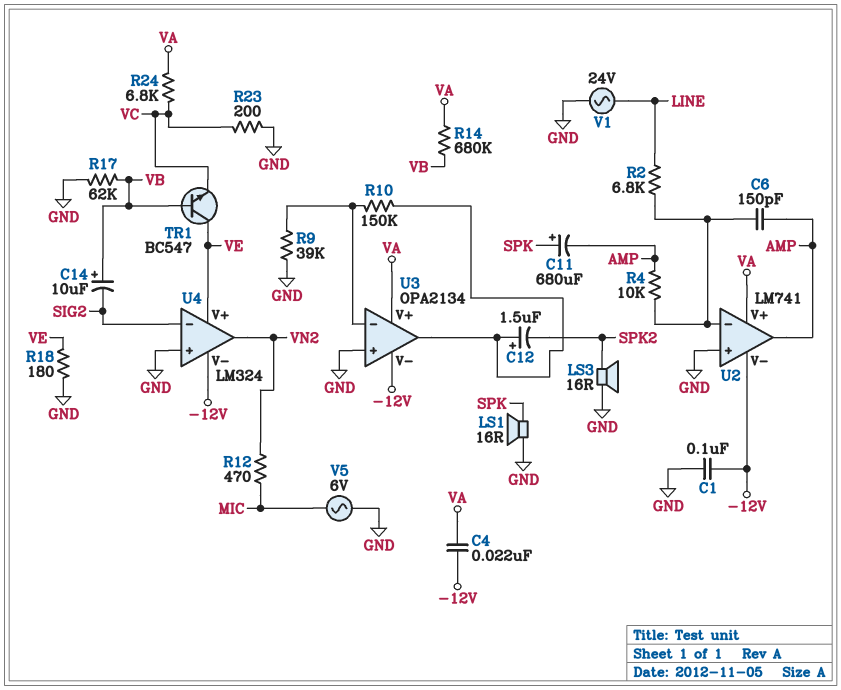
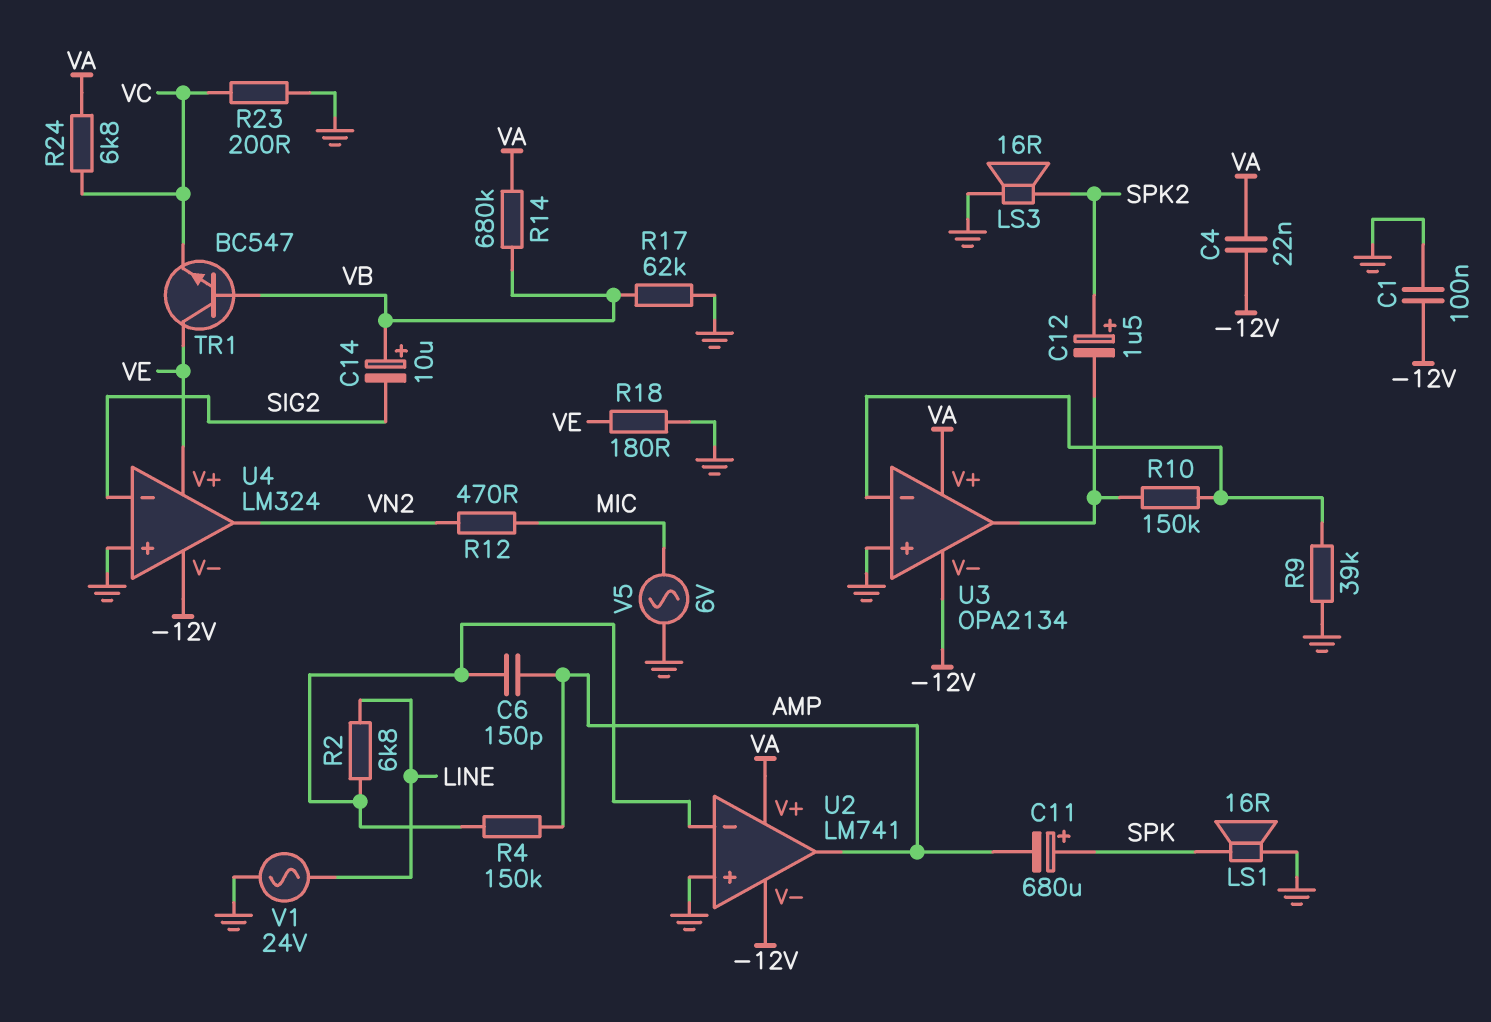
C12: 1.5uF (plus U3/out, minus SPK2) -> 1.5uF (plus SPK2, minus U3/out)
R4: 10k (AMP, U2/in-) -> 150k (AMP, U2/in-)

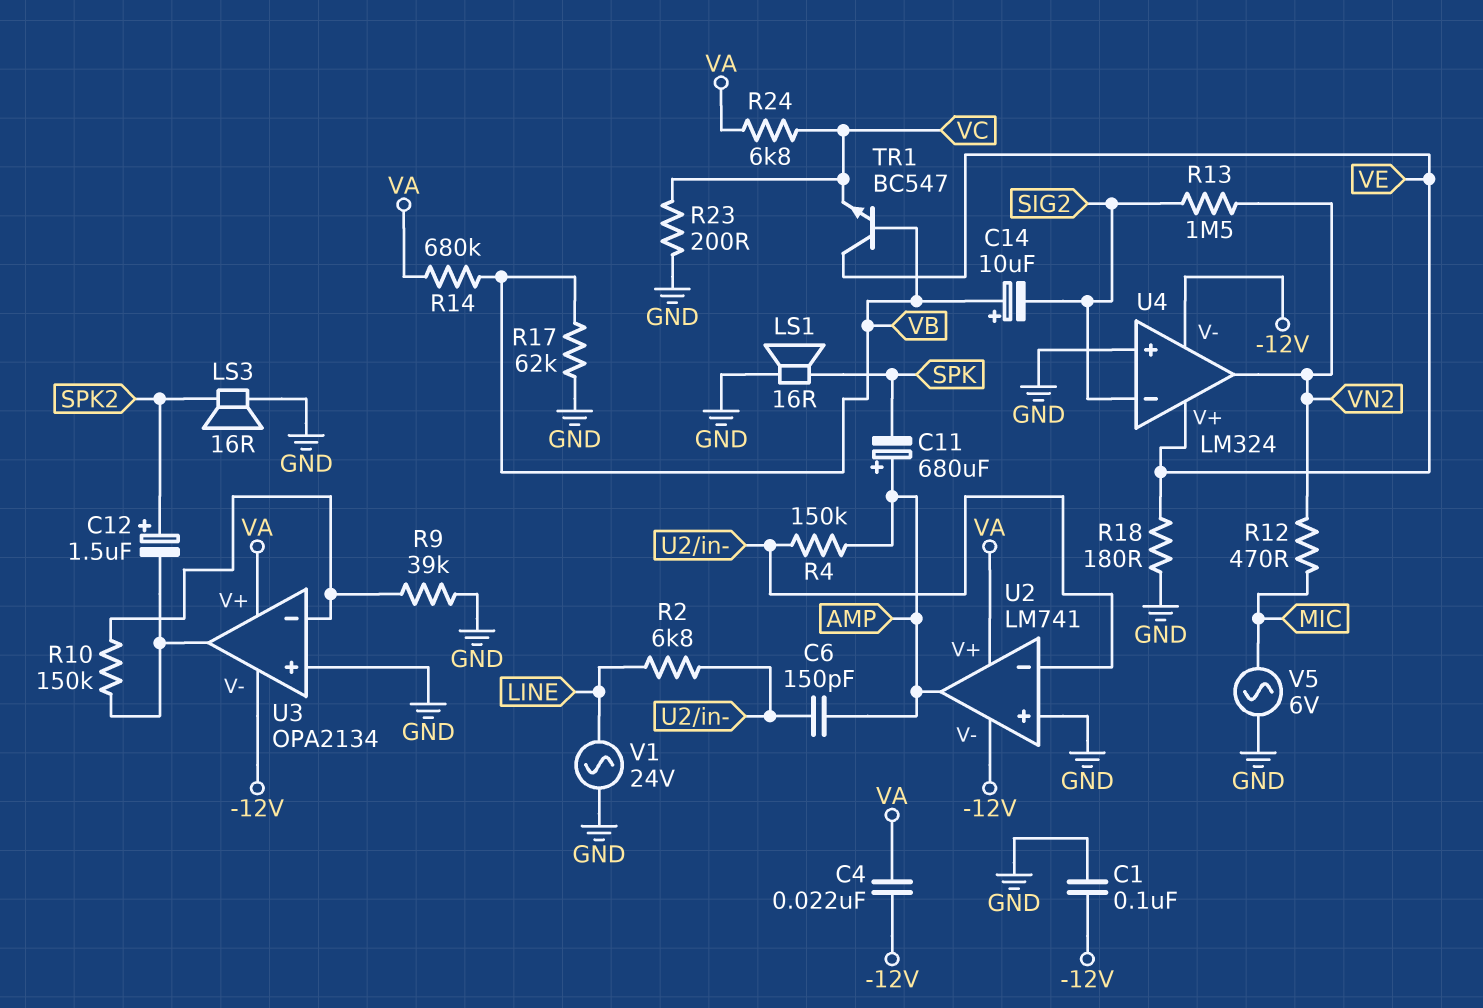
C11: 680uF (plus SPK, minus AMP) -> 680uF (plus AMP, minus SPK)
R13: none -> 1.5M (SIG2, VN2)

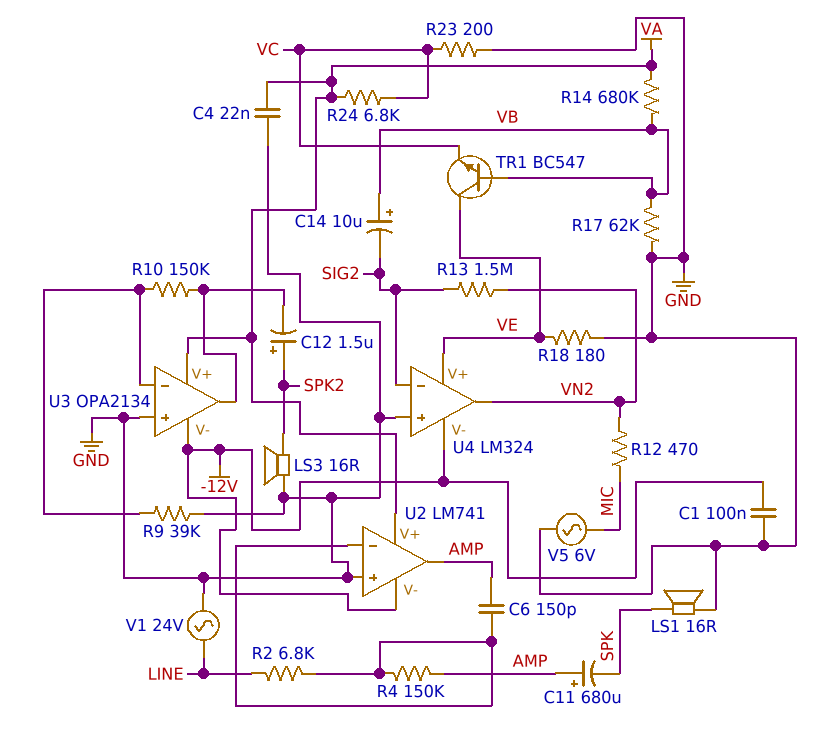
C4: 22nF (-12V, VA) -> 22nF (GND, VA)

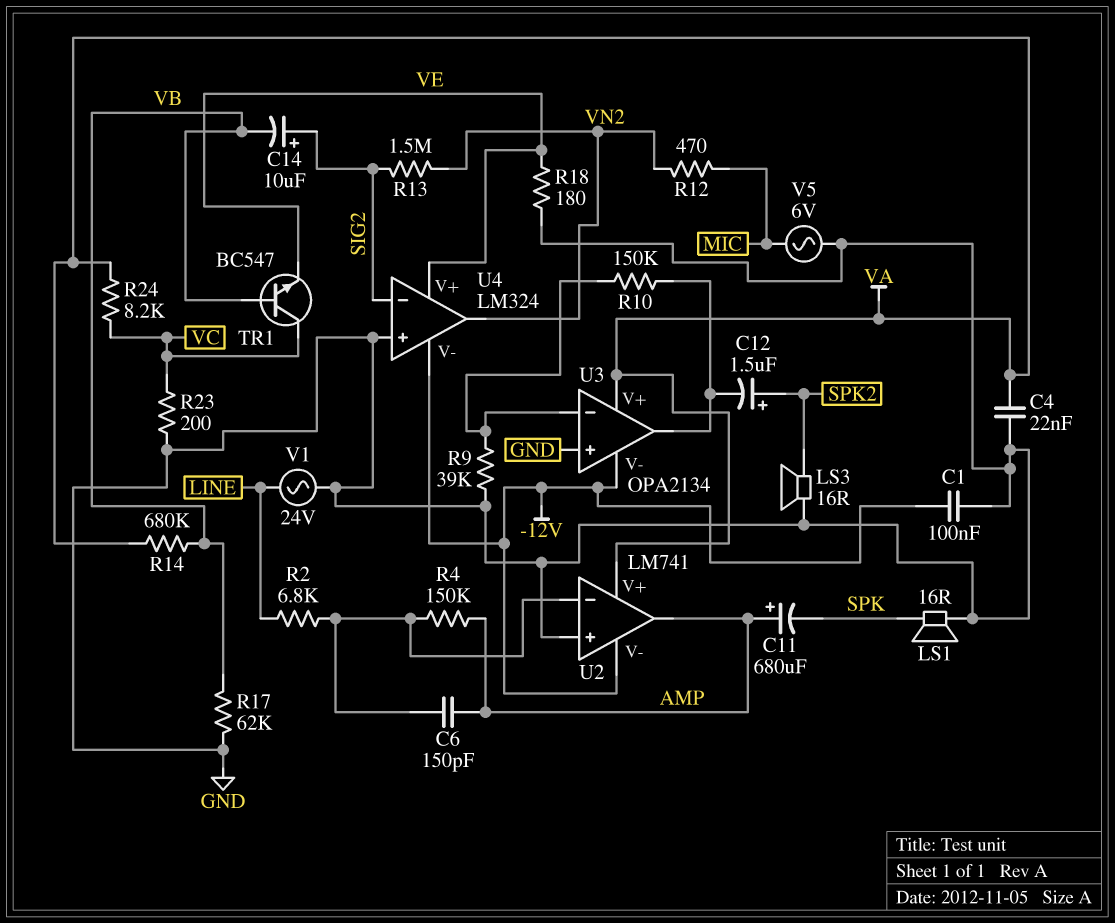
C14: 10uF (plus VB, minus SIG2) -> 10uF (plus SIG2, minus VB)
R24: 6.8k (VA, VC) -> 8.2k (VA, VC)
TR1: NPN BC547 (B VB, C VE, E VC) -> NPN BC547 (B VB, C VC, E VE)

